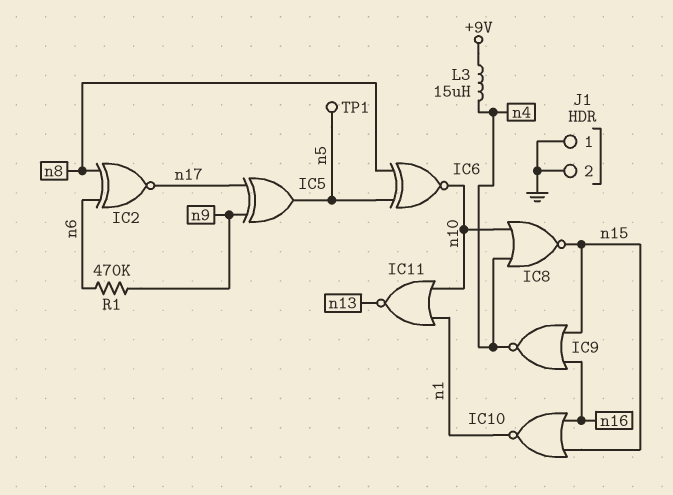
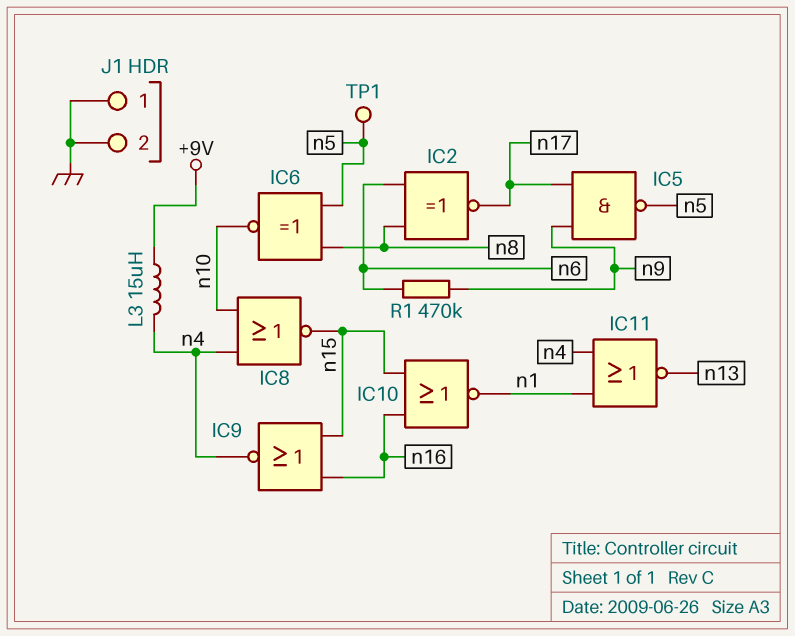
IC5: XOR (in n9, in n17, out n5) -> NAND (in n9, in n17, out n5)
IC11: NOR (in n1, in n10, out n13) -> NOR (in n1, in n4, out n13)

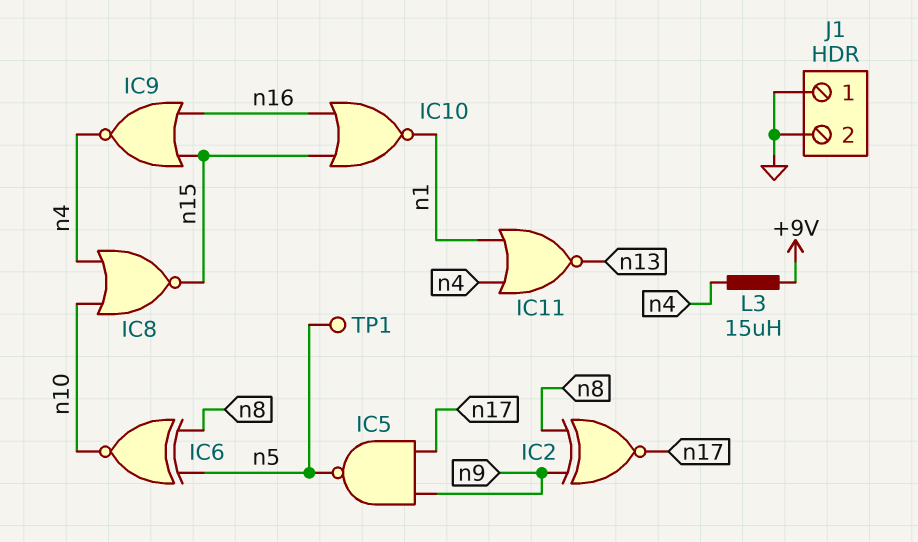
IC2: XNOR (in n6, in n8, out n17) -> XNOR (in n8, in n9, out n17)
R1: 470k (n6, n9) -> none

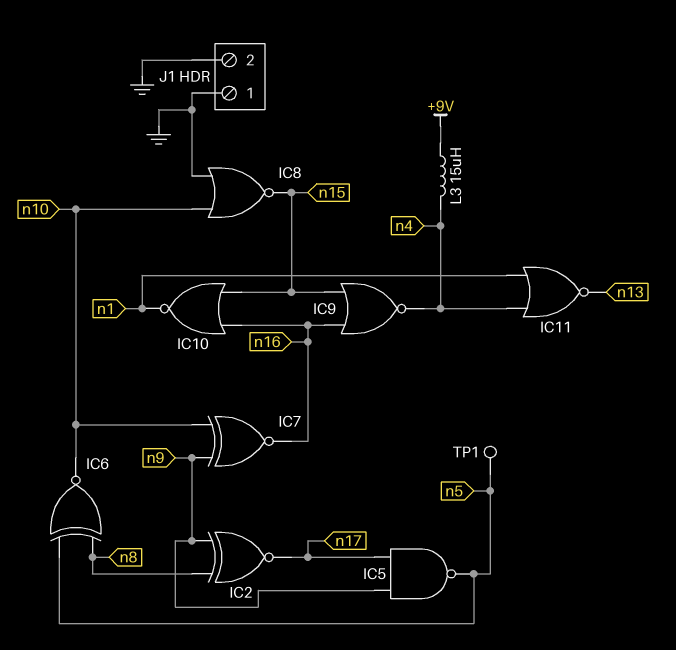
IC7: none -> XNOR (in n9, in n10, out n16)
IC8: NOR (in n4, in n10, out n15) -> NOR (in GND, in n10, out n15)

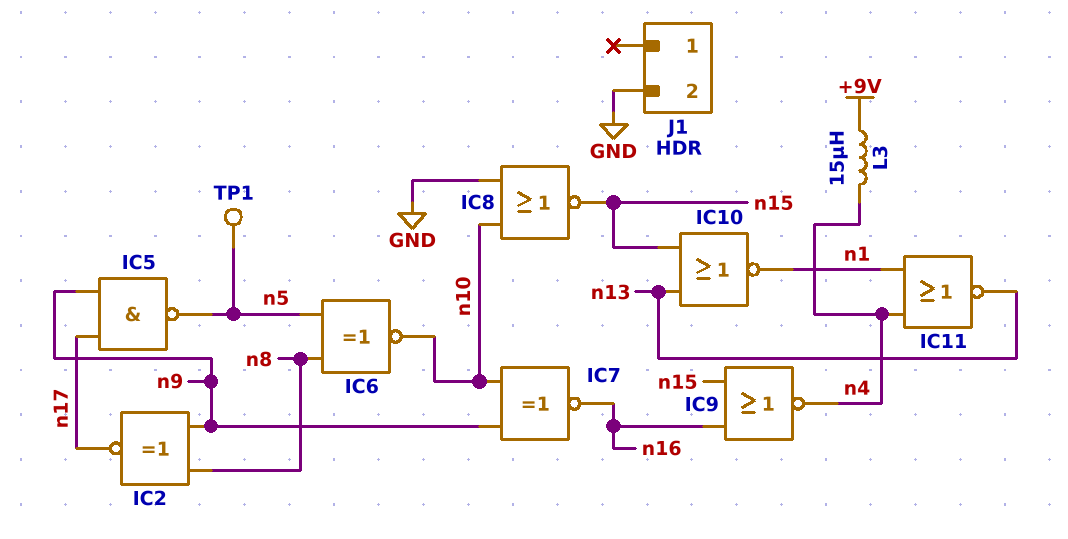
IC10: NOR (in n15, in n16, out n1) -> NOR (in n13, in n15, out n1)
J1 pin 1: GND -> none

